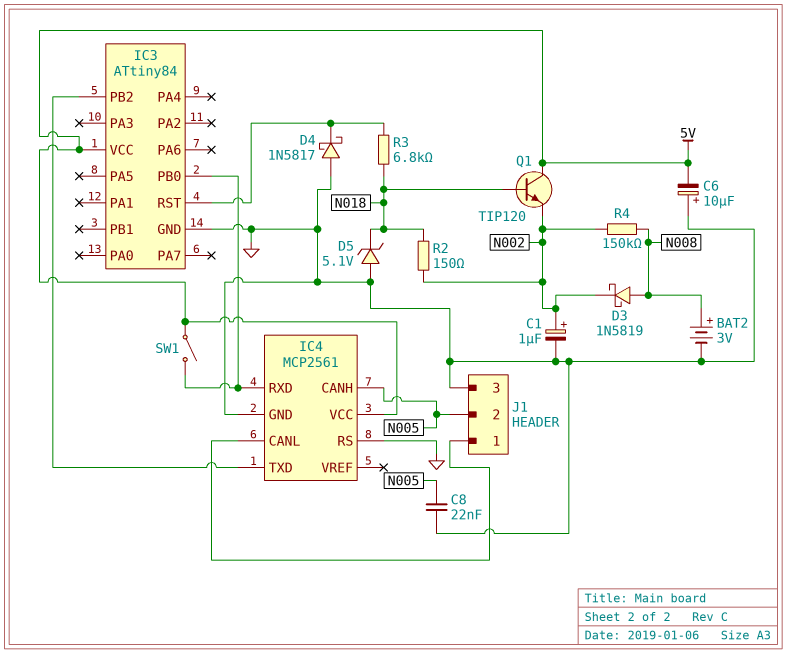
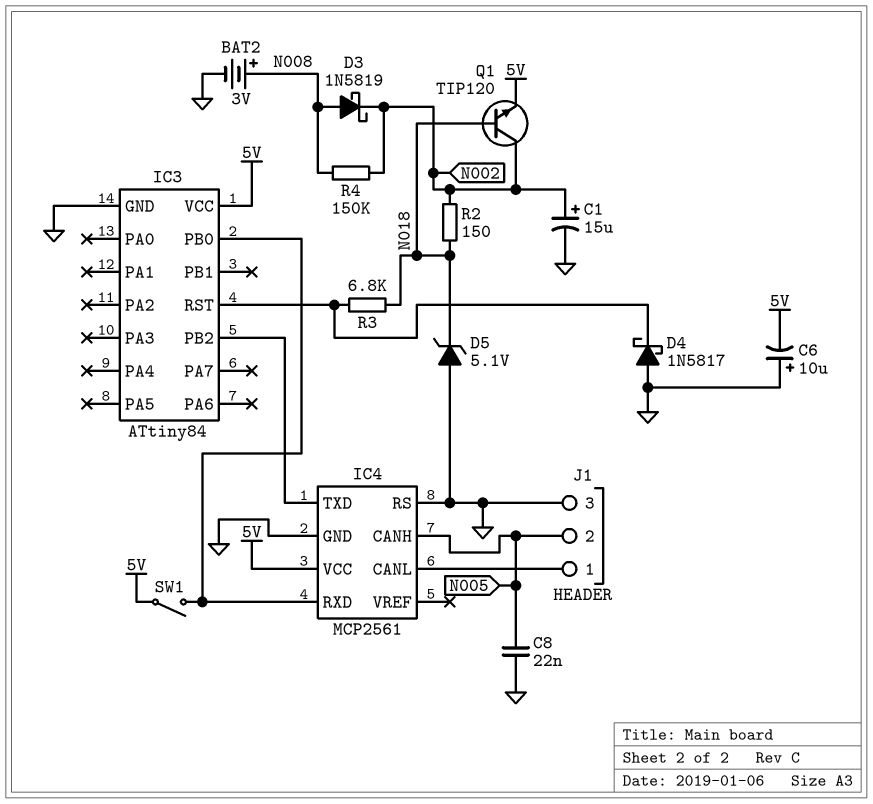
C1: 1uF (plus N002, minus GND) -> 15uF (plus N002, minus GND)
Q1: NPN TIP120 (B N018, C 5V, E N002) -> NPN TIP120 (B N018, C N002, E 5V)

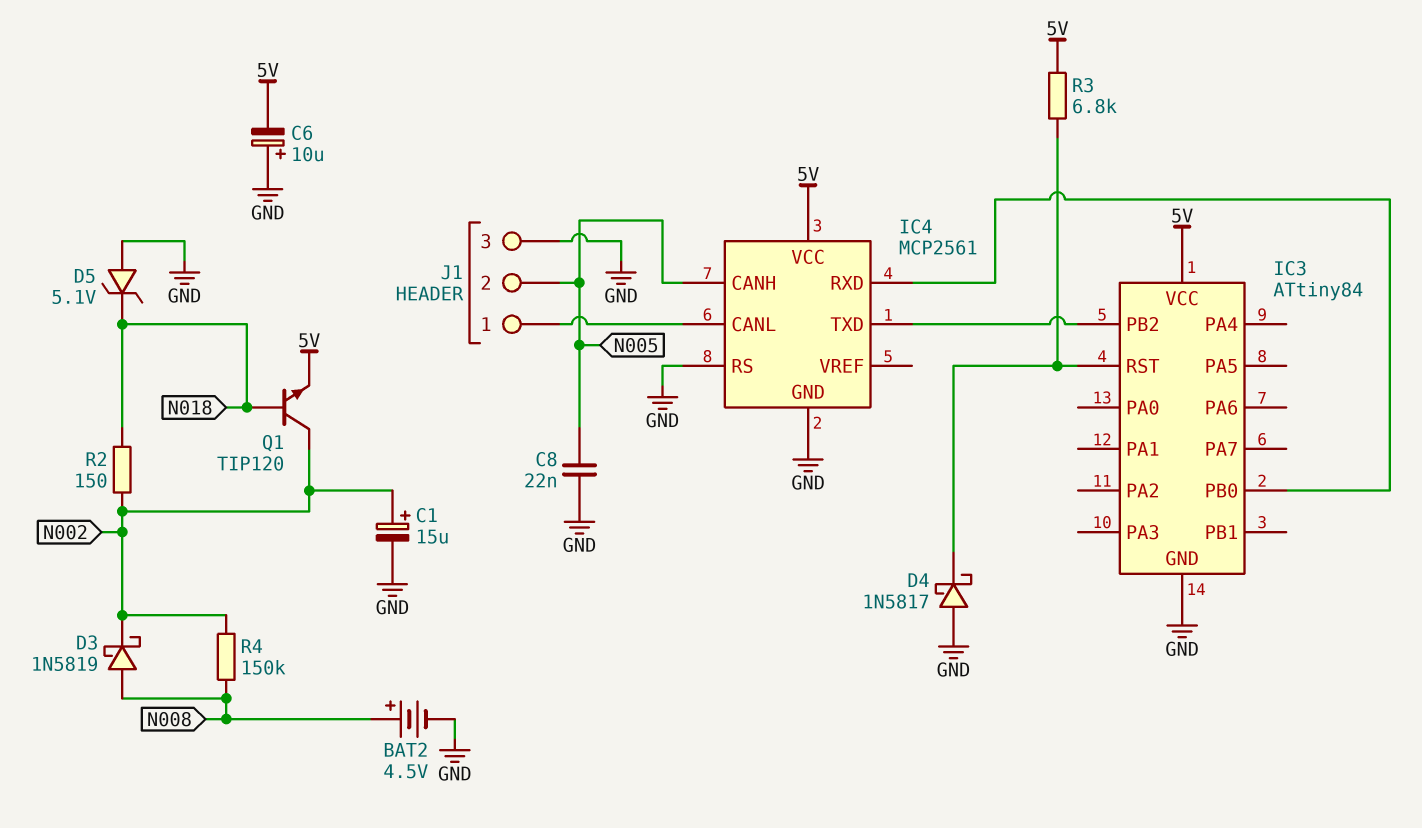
BAT2: 3V (plus N008, minus GND) -> 4.5V (plus N008, minus GND)
R3: 6.8k (IC3/RST, N018) -> 6.8k (5V, IC3/RST)
SW1: switch (5V, IC3/PB0) -> none

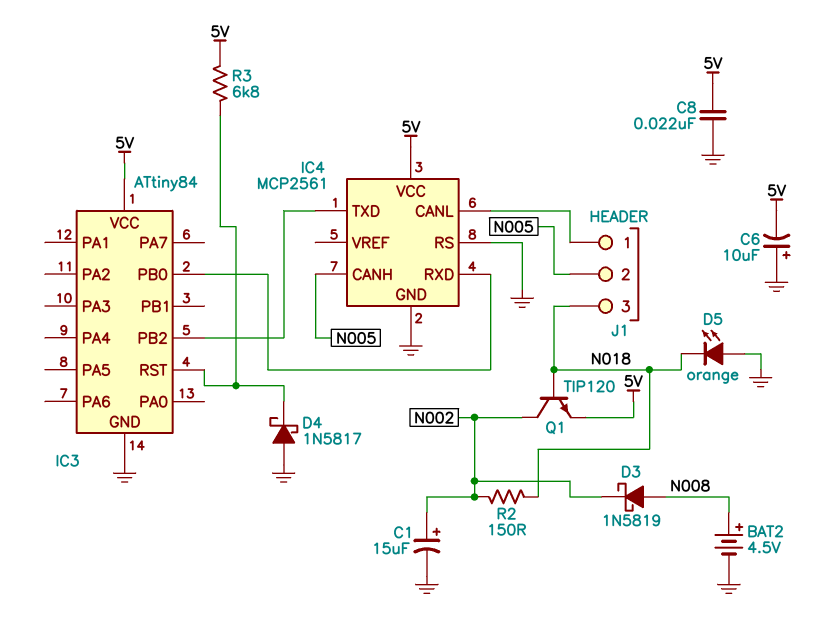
C8: 22nF (GND, N005) -> 22nF (5V, GND)
D5: zener 5.1V (A GND, K N018) -> LED orange (A GND, K N018)
J1 pin 3: GND -> N018
R4: 150k (N002, N008) -> none

